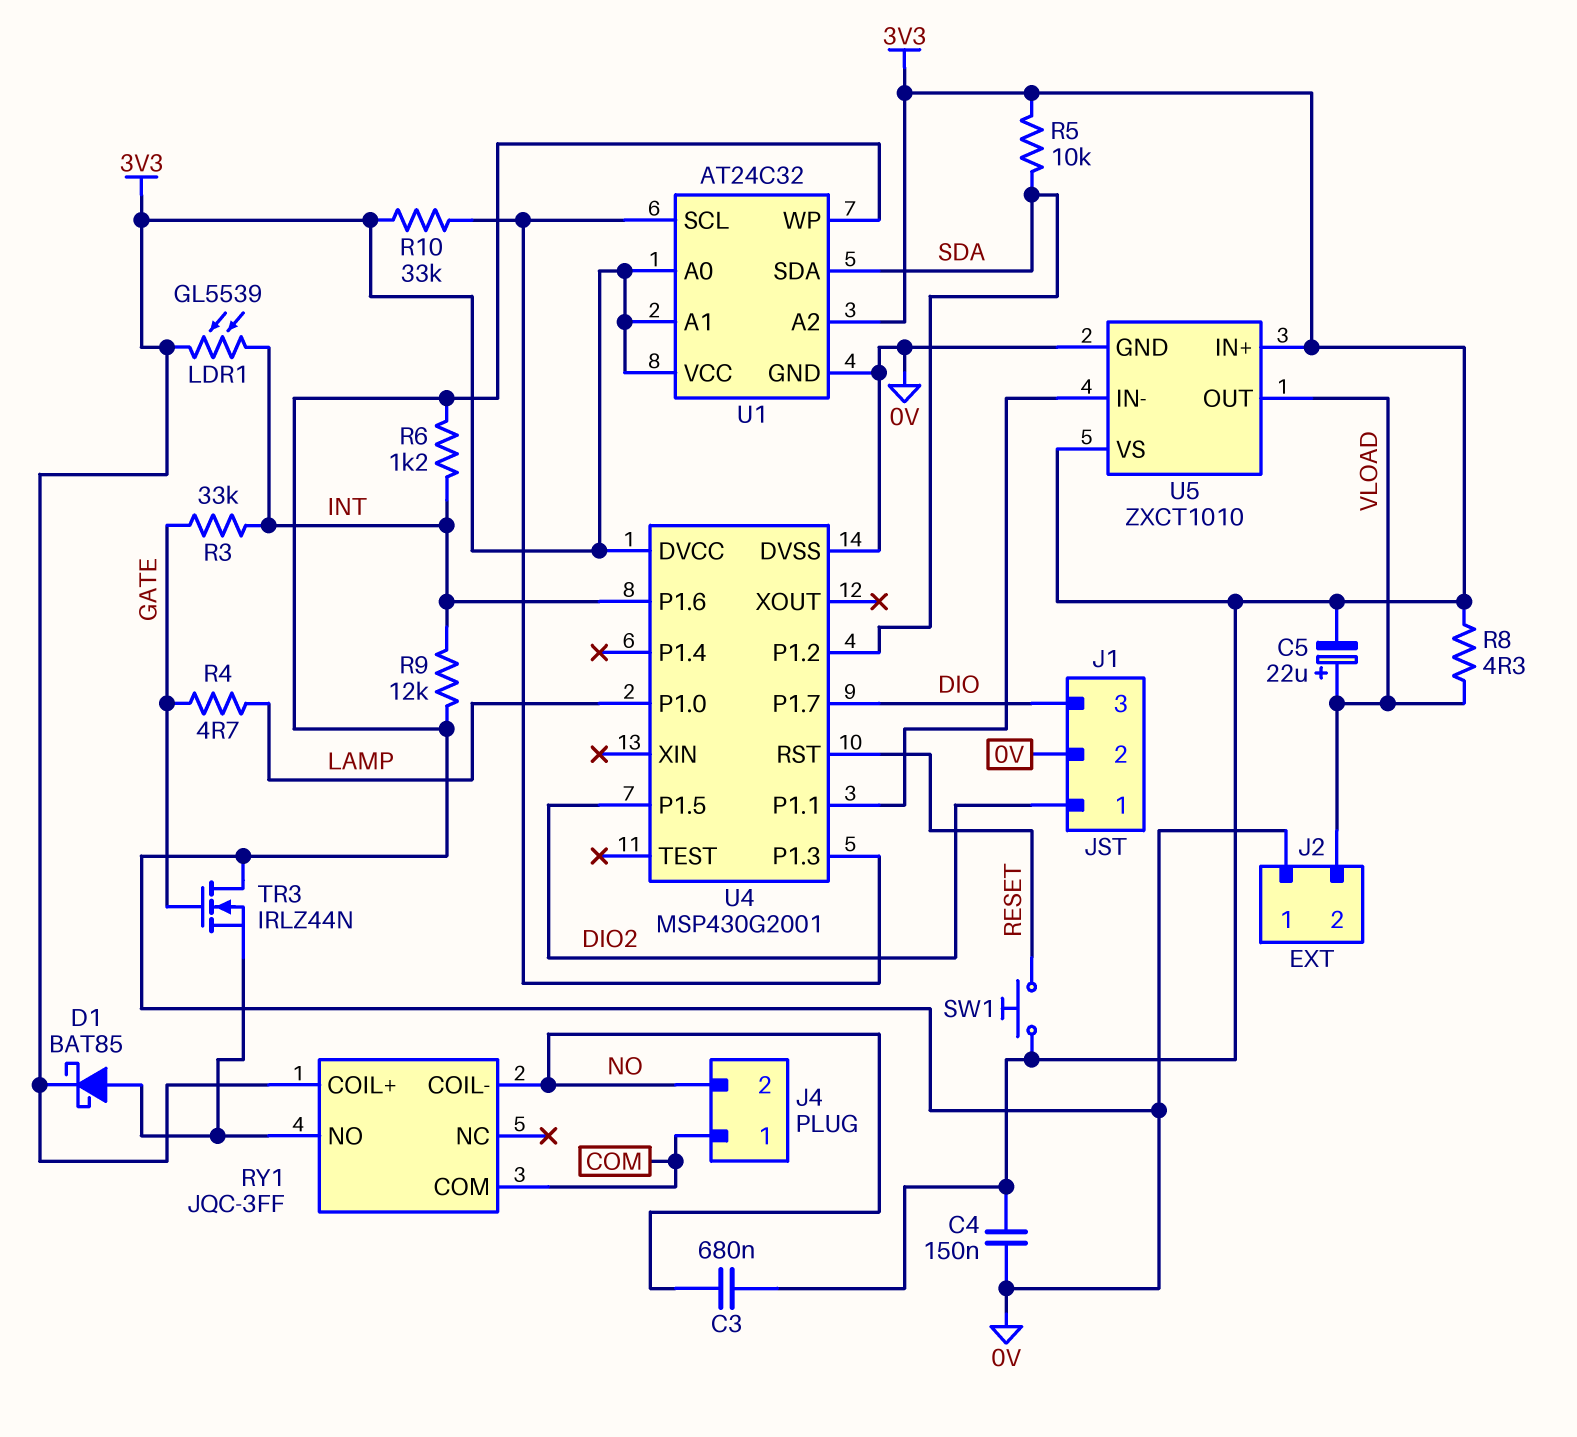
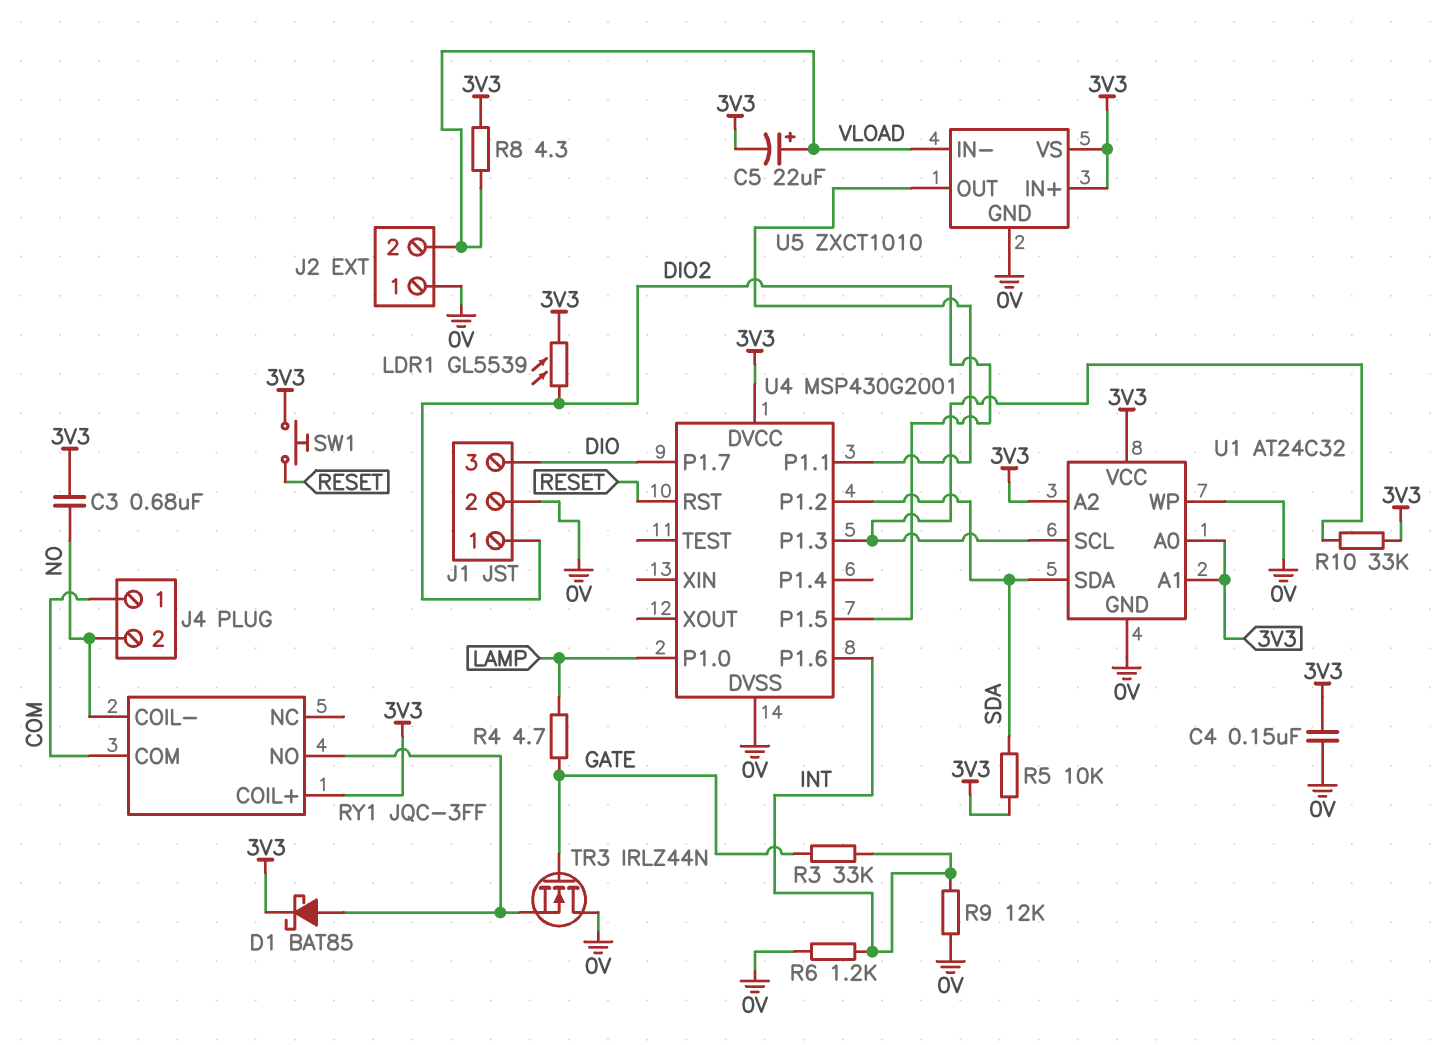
LDR1: GL5539 (3V3, INT) -> GL5539 (3V3, DIO2)
U5 pin IN-: U4/P1.1 -> VLOAD
U5 pin OUT: VLOAD -> U4/P1.1

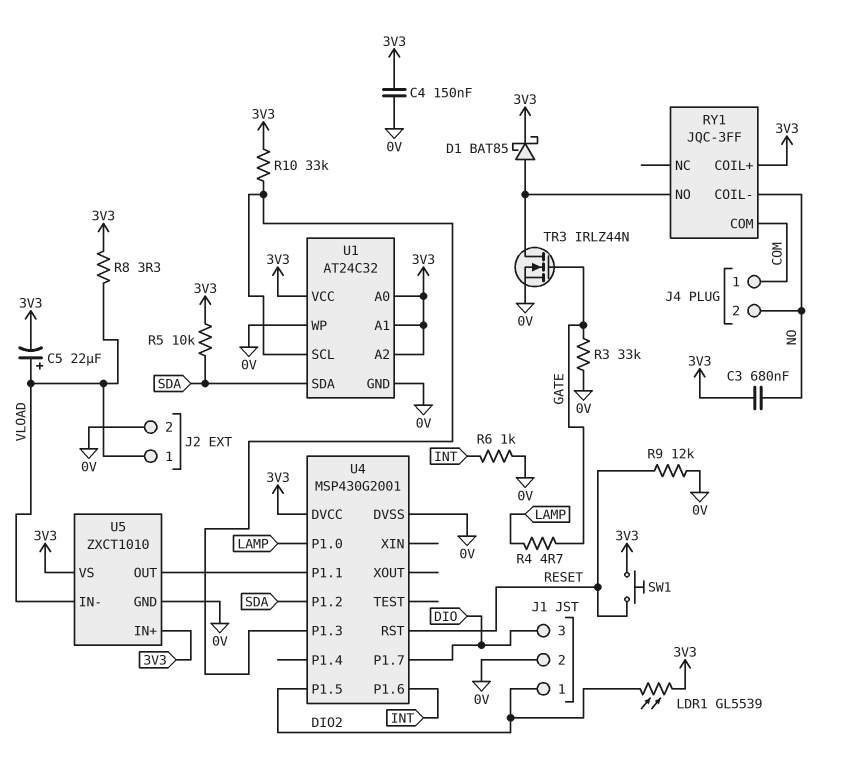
J2 pin 1: 0V -> VLOAD
J2 pin 2: VLOAD -> 0V
R3: 33k (GATE, INT) -> 33k (0V, GATE)
R6: 1.2k (0V, INT) -> 1k (0V, INT)
R8: 4.3 (3V3, VLOAD) -> 3.3 (3V3, VLOAD)
R9: 12k (0V, INT) -> 12k (0V, RESET)
TR3: NMOS IRLZ44N (G GATE, D 0V, S RY1/NO) -> NMOS IRLZ44N (G GATE, D RY1/NO, S 0V)

